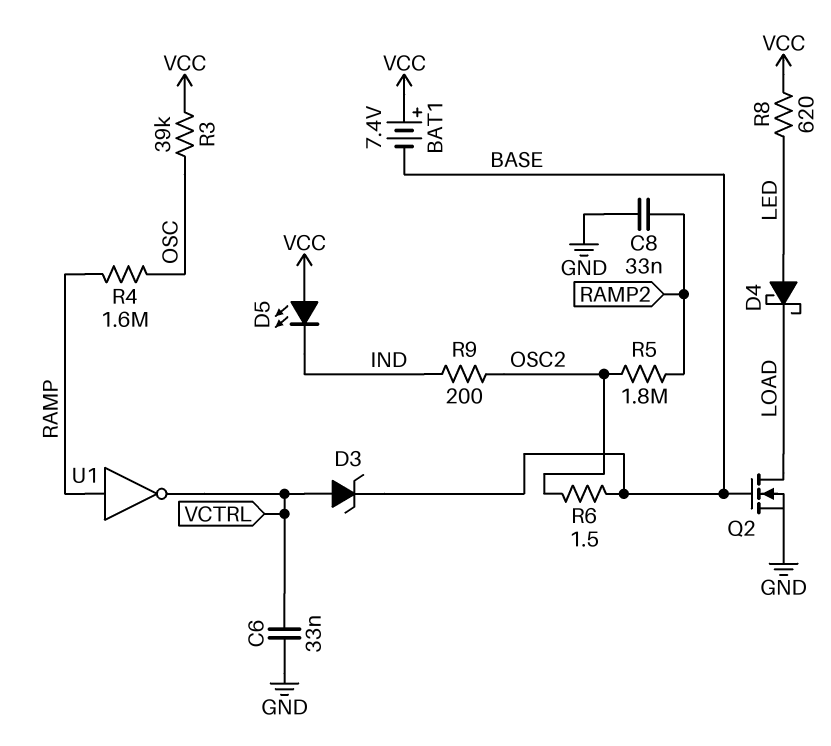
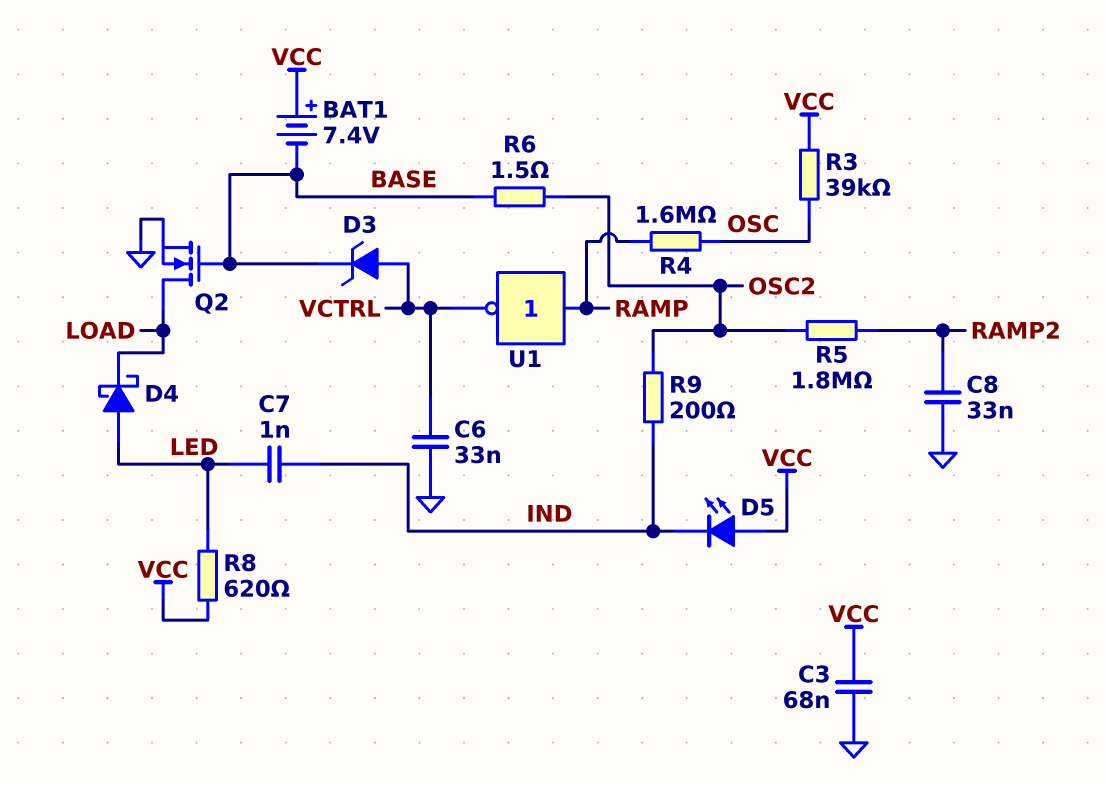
C3: none -> 68nF (GND, VCC)
C7: none -> 1nF (IND, LED)

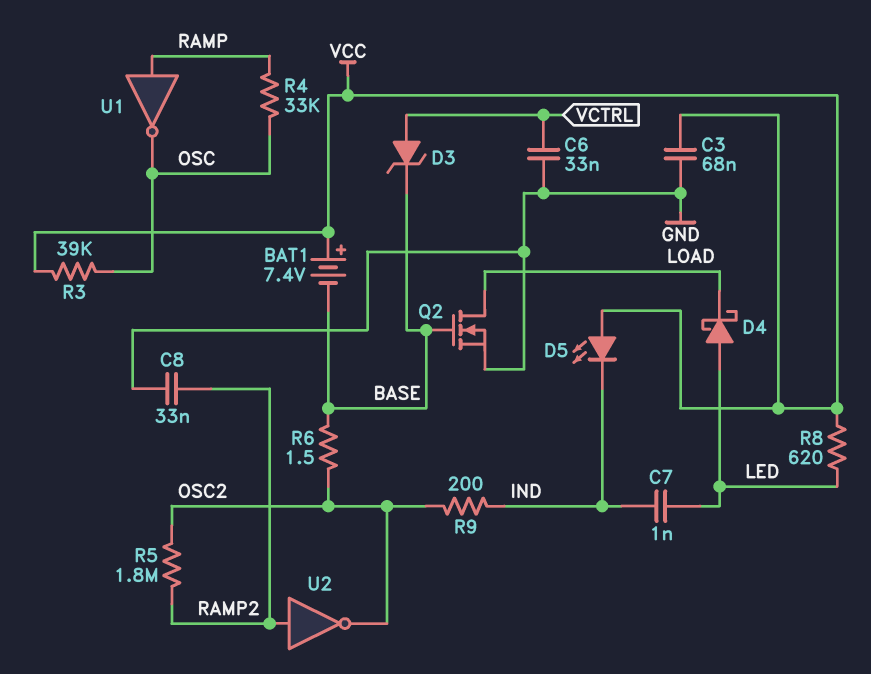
R4: 1.6M (OSC, RAMP) -> 33k (OSC, RAMP)
U1: NOT (in RAMP, out VCTRL) -> NOT (in RAMP, out OSC)
U2: none -> NOT (in RAMP2, out OSC2)

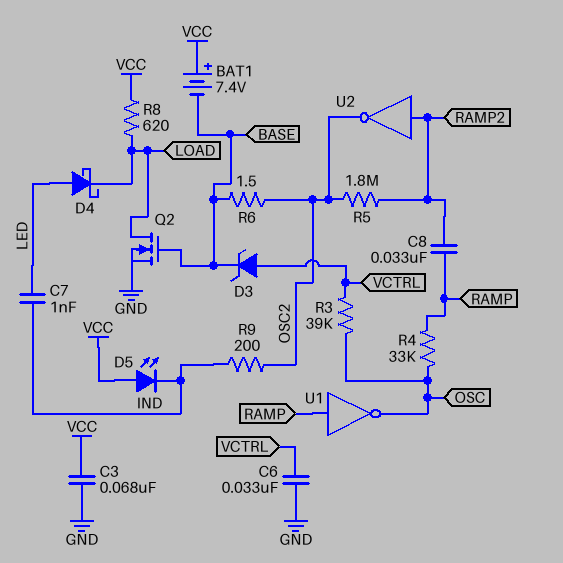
C8: 33nF (GND, RAMP2) -> 33nF (RAMP, RAMP2)
R3: 39k (OSC, VCC) -> 39k (OSC, VCTRL)
R8: 620 (LED, VCC) -> 620 (LOAD, VCC)

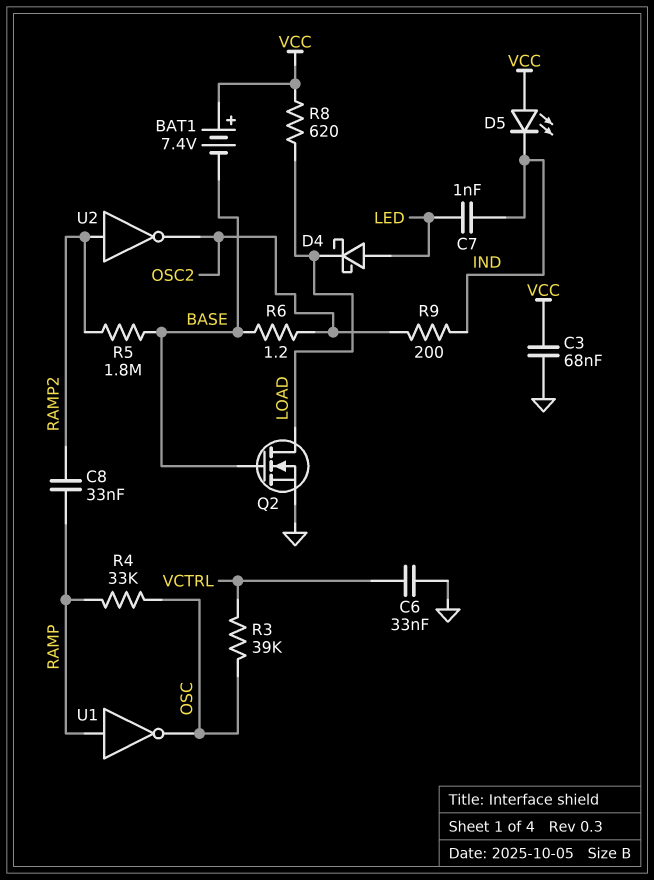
D3: zener (A VCTRL, K BASE) -> none
R5: 1.8M (OSC2, RAMP2) -> 1.8M (BASE, RAMP2)
R6: 1.5 (BASE, OSC2) -> 1.2 (BASE, OSC2)

